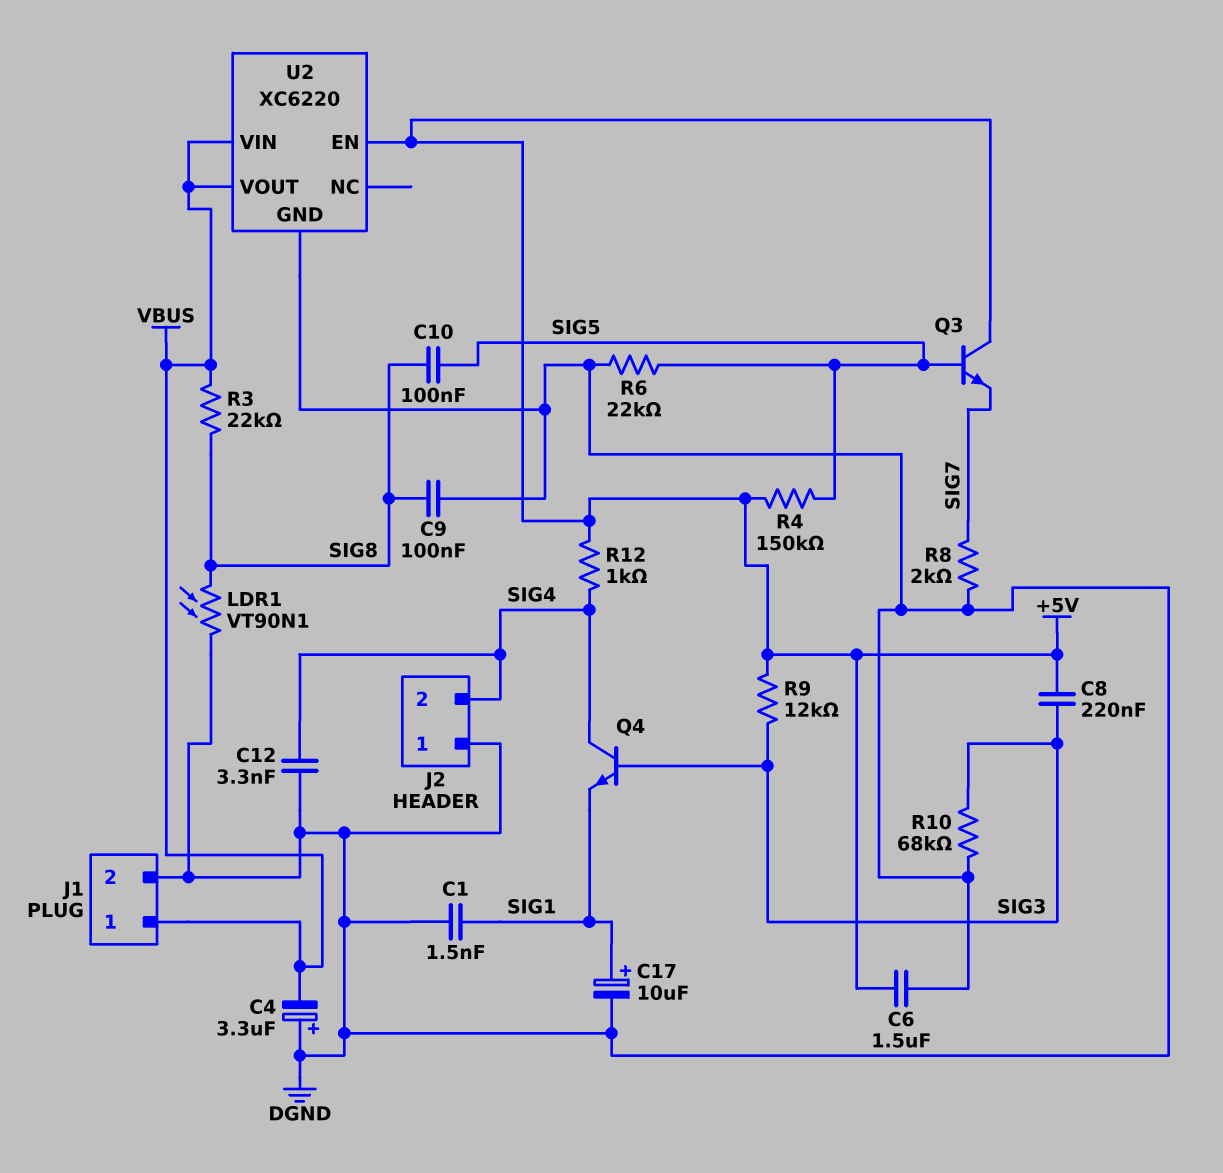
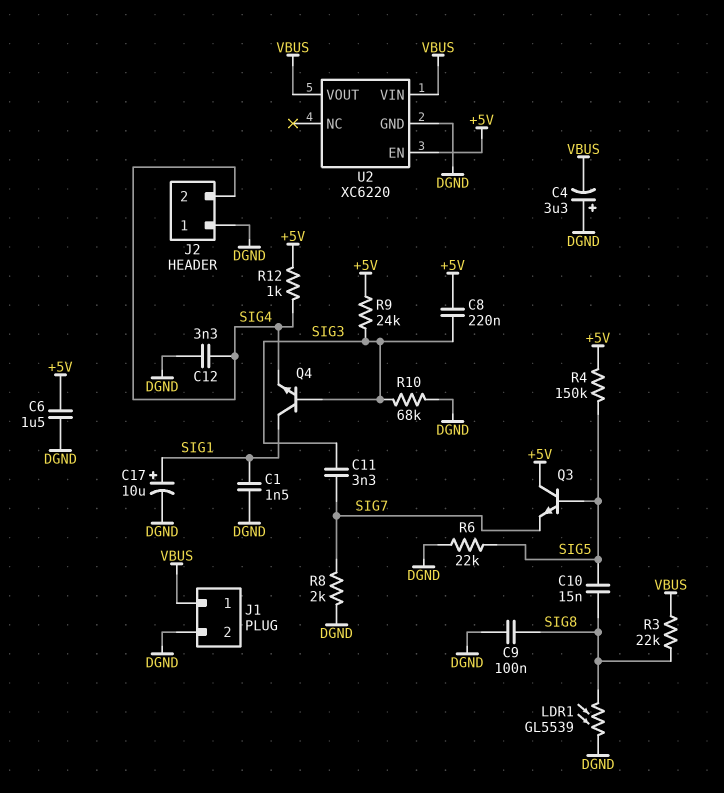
C10: 100nF (SIG5, SIG8) -> 15nF (SIG5, SIG8)
C11: none -> 3.3nF (SIG3, SIG7)
LDR1: VT90N1 (DGND, SIG8) -> GL5539 (DGND, SIG8)
Q4: NPN (B SIG3, C SIG4, E SIG1) -> NPN (B SIG3, C SIG1, E SIG4)
R9: 12k (+5V, SIG3) -> 24k (+5V, SIG3)

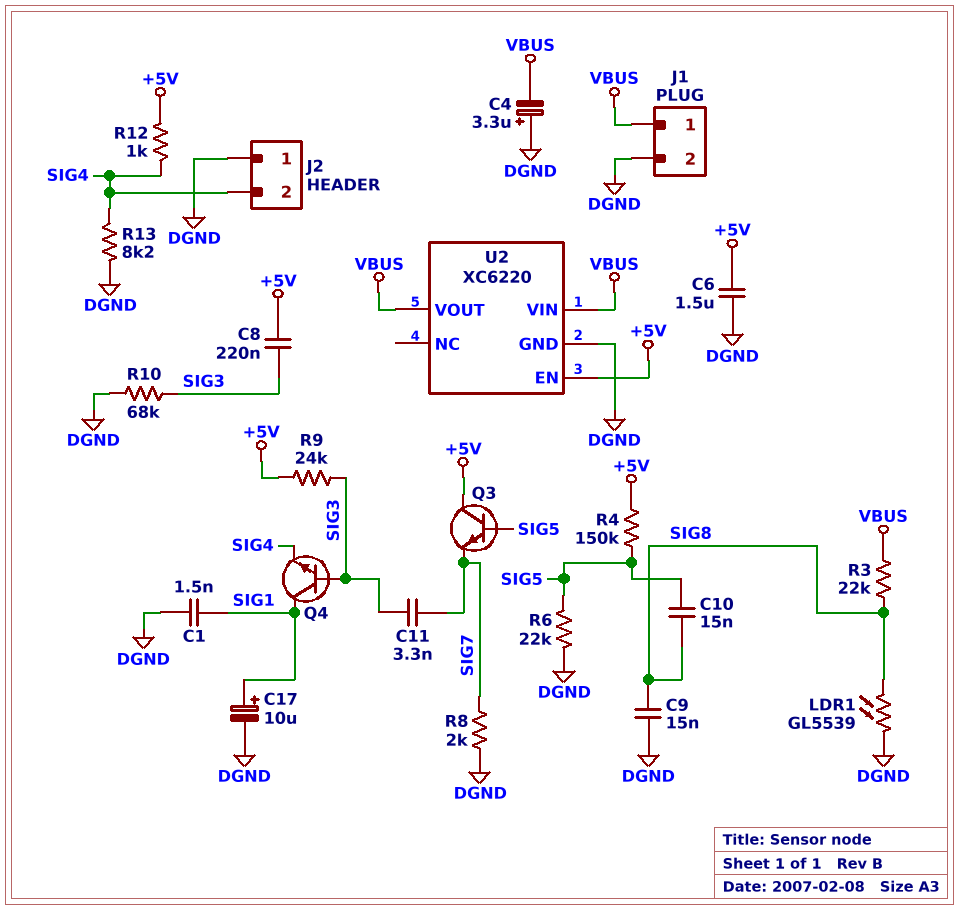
C9: 100nF (DGND, SIG8) -> 15nF (DGND, SIG8)
C12: 3.3nF (DGND, SIG4) -> none
R13: none -> 8.2k (DGND, SIG4)

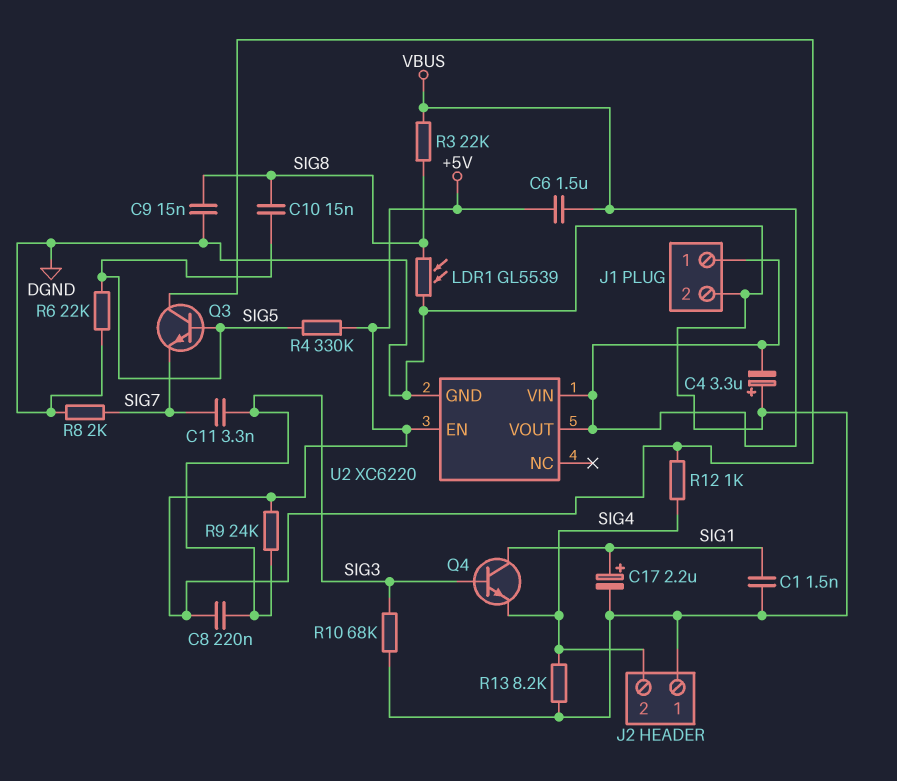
C6: 1.5uF (+5V, DGND) -> 1.5uF (+5V, VBUS)
C17: 10uF (plus SIG1, minus DGND) -> 2.2uF (plus SIG1, minus DGND)
R4: 150k (+5V, SIG5) -> 330k (+5V, SIG5)

